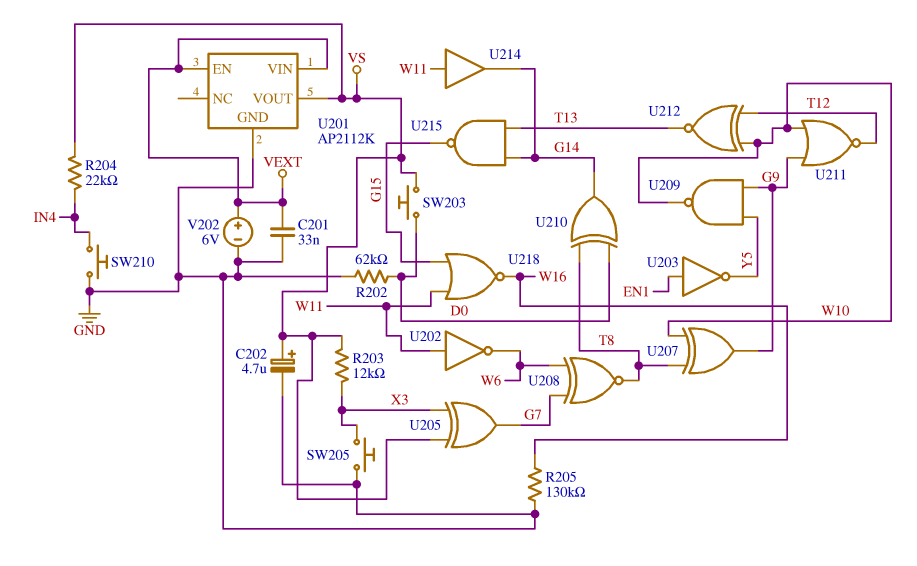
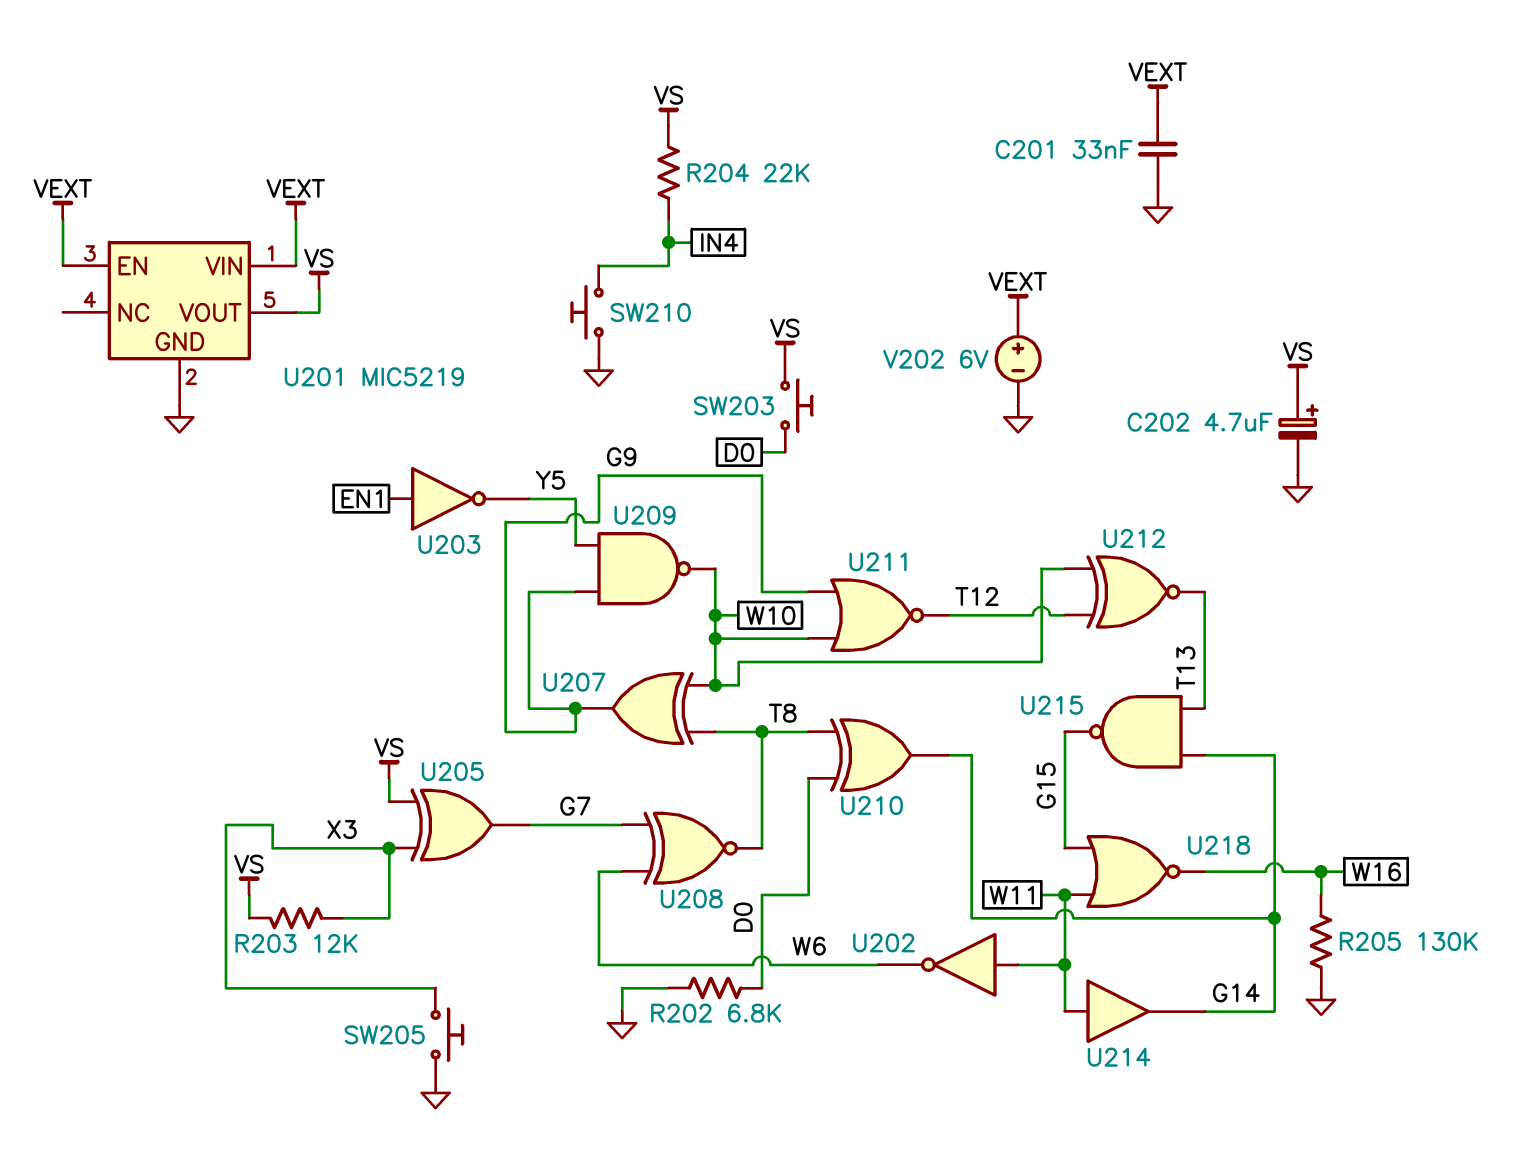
R202: 62k (D0, GND) -> 6.8k (D0, GND)
U201: AP2112K -> MIC5219

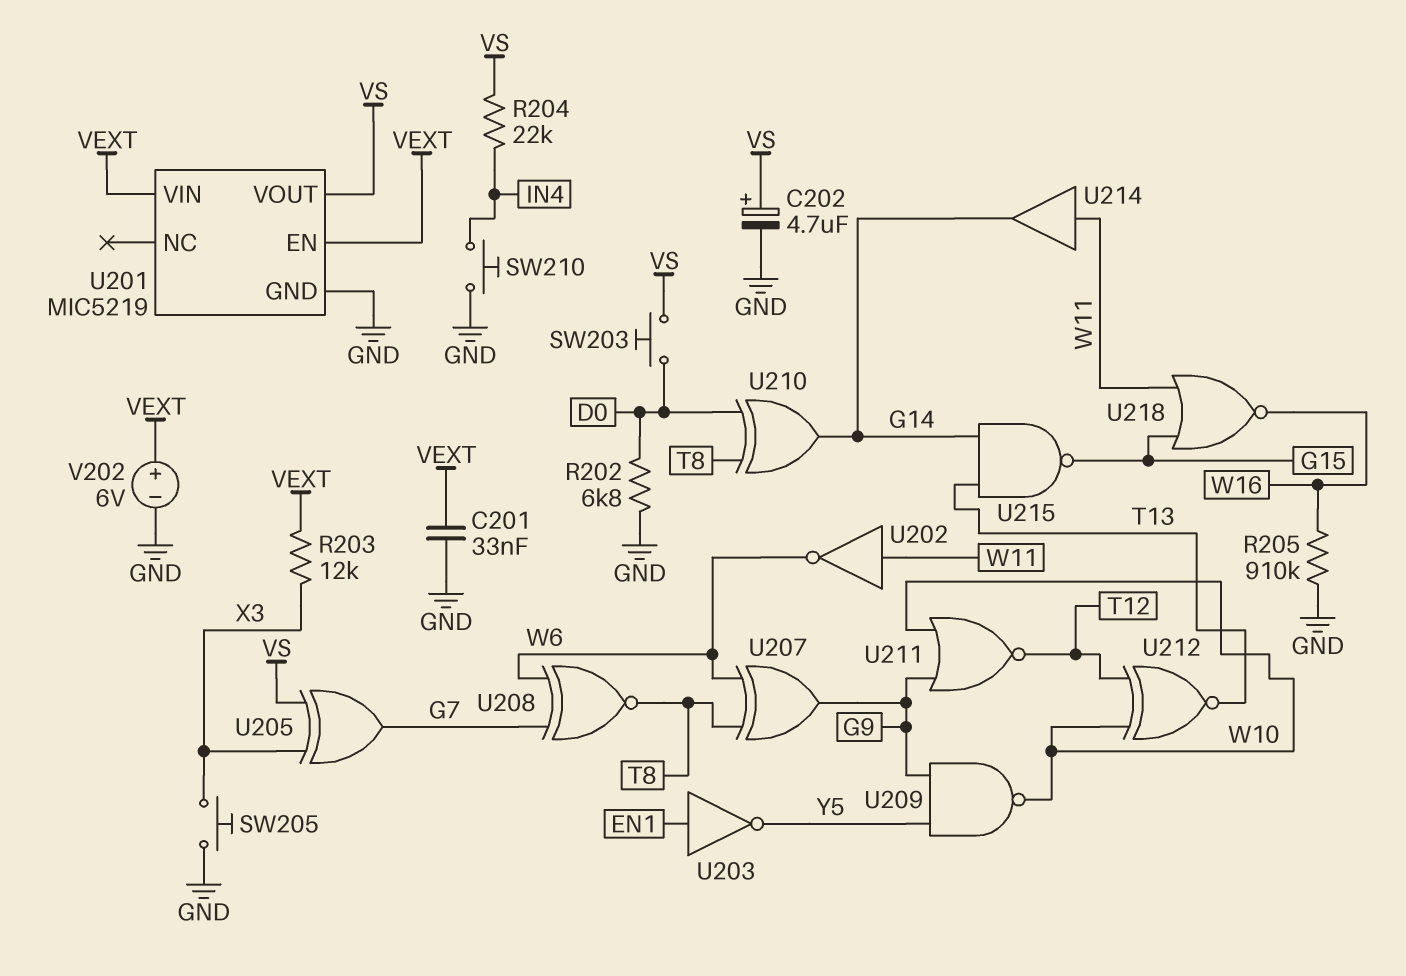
R203: 12k (VS, X3) -> 12k (VEXT, X3)
R205: 130k (GND, W16) -> 910k (GND, W16)
U207: XOR (in T8, in W10, out G9) -> XOR (in T8, in W6, out G9)

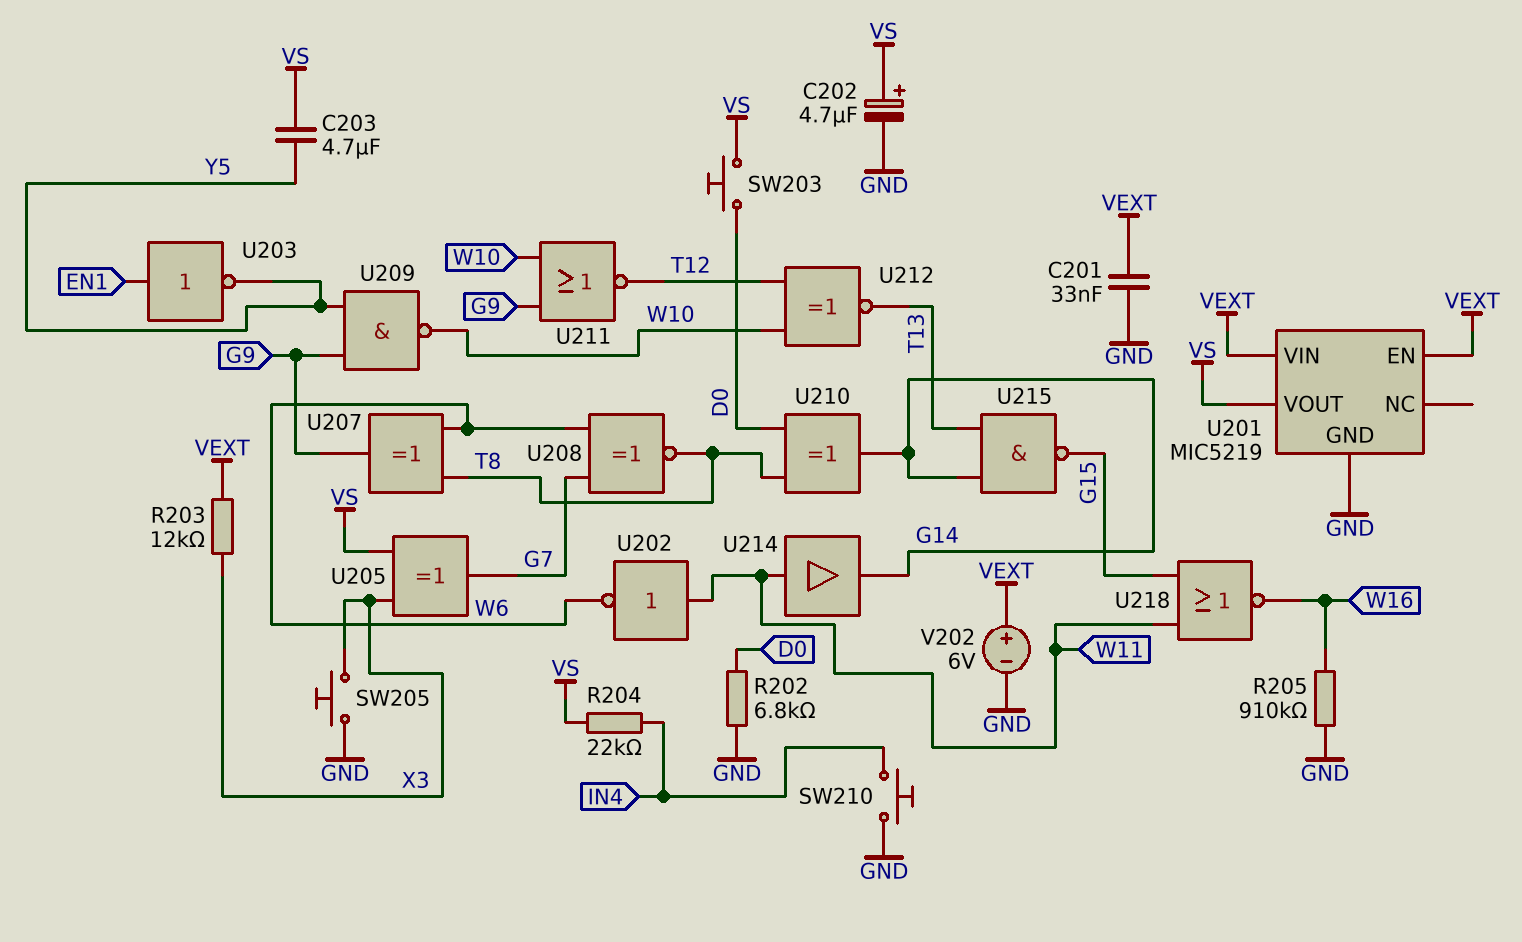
C203: none -> 4.7uF (VS, Y5)

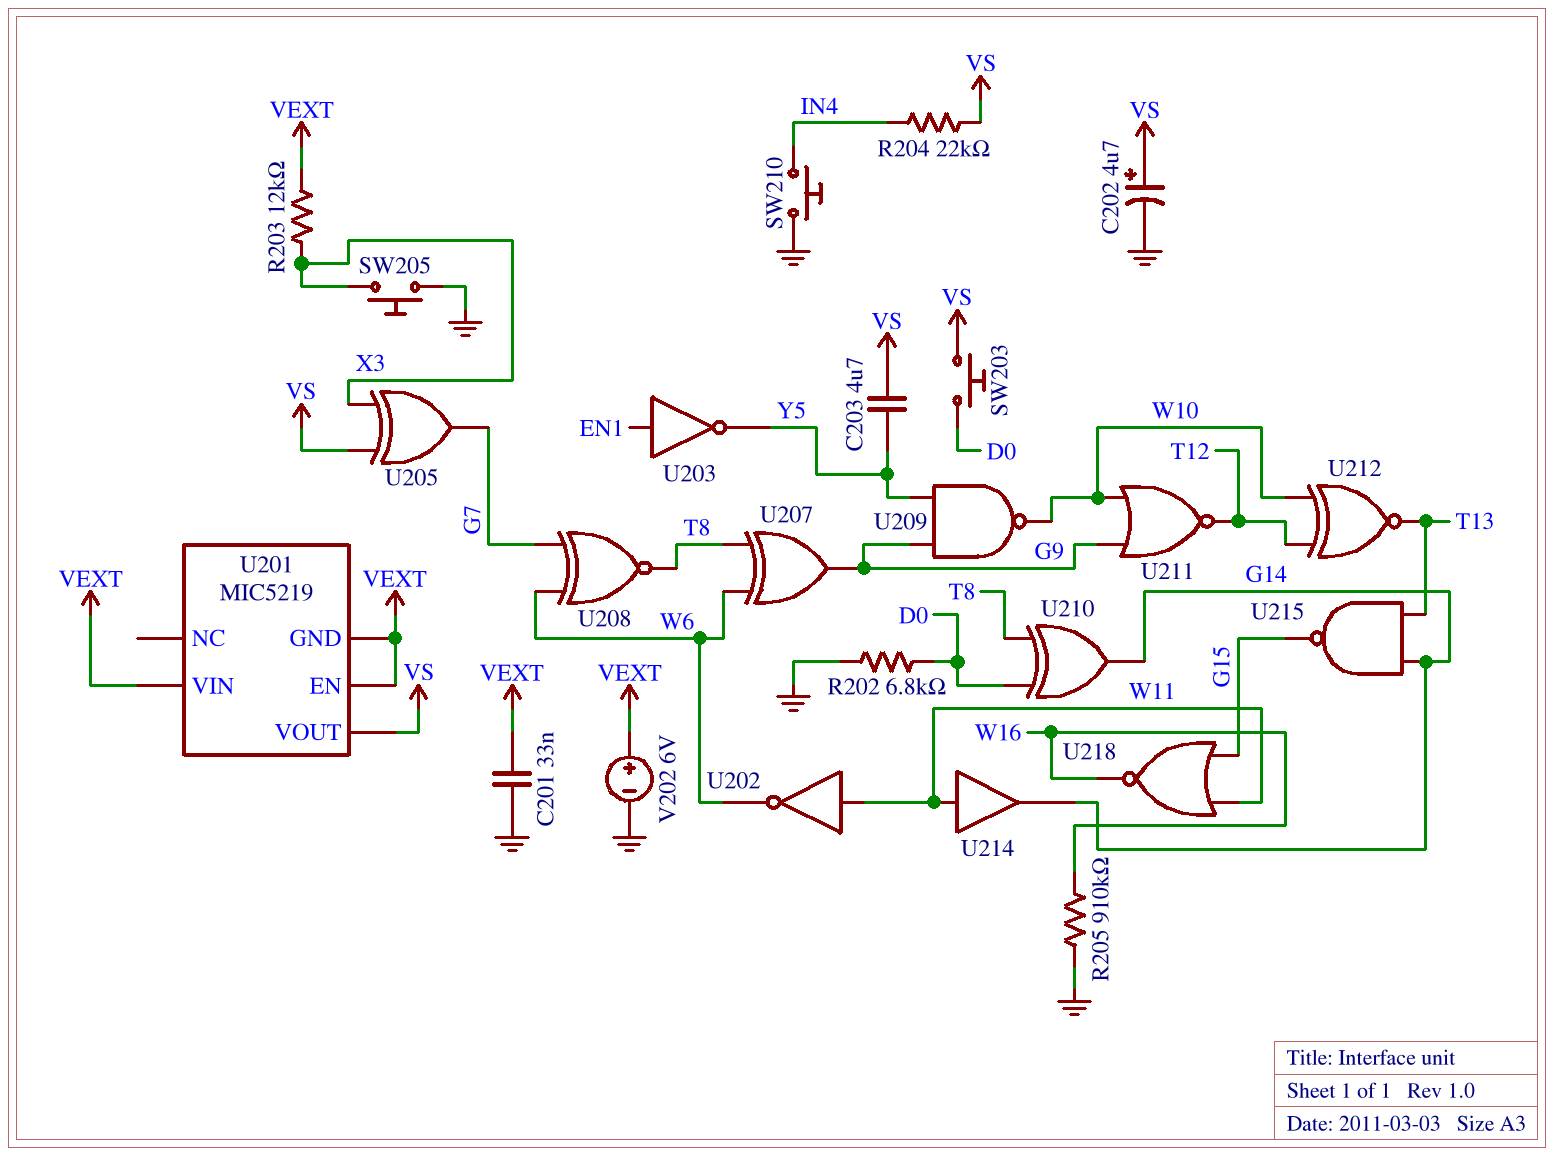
U201 pin GND: GND -> VEXT

